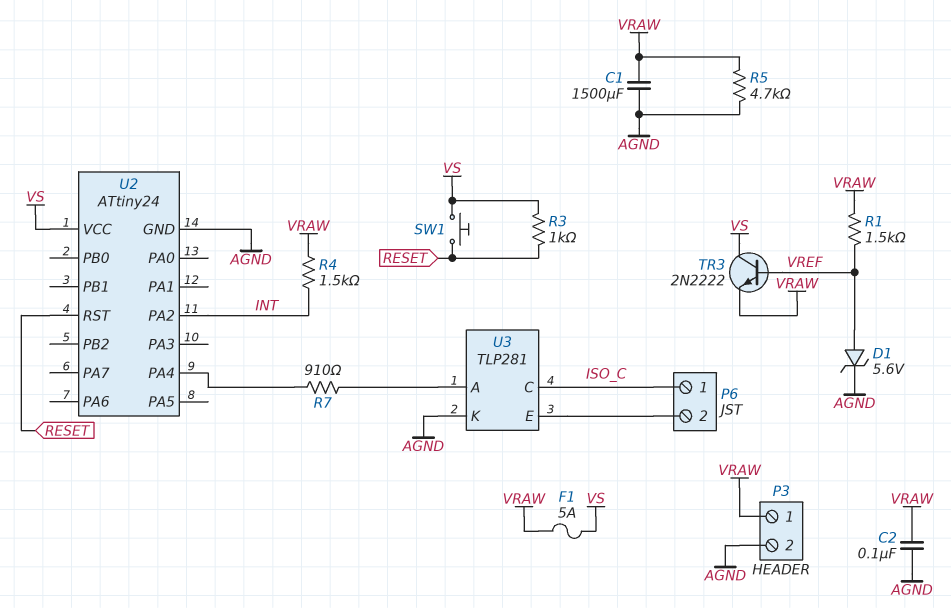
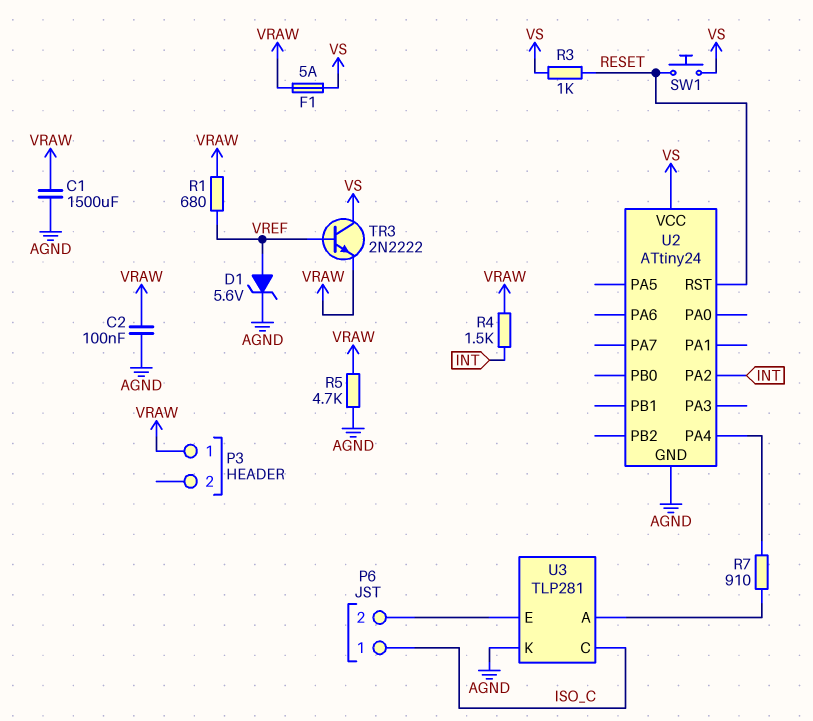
P3 pin 2: AGND -> none
R1: 1.5k (VRAW, VREF) -> 680 (VRAW, VREF)

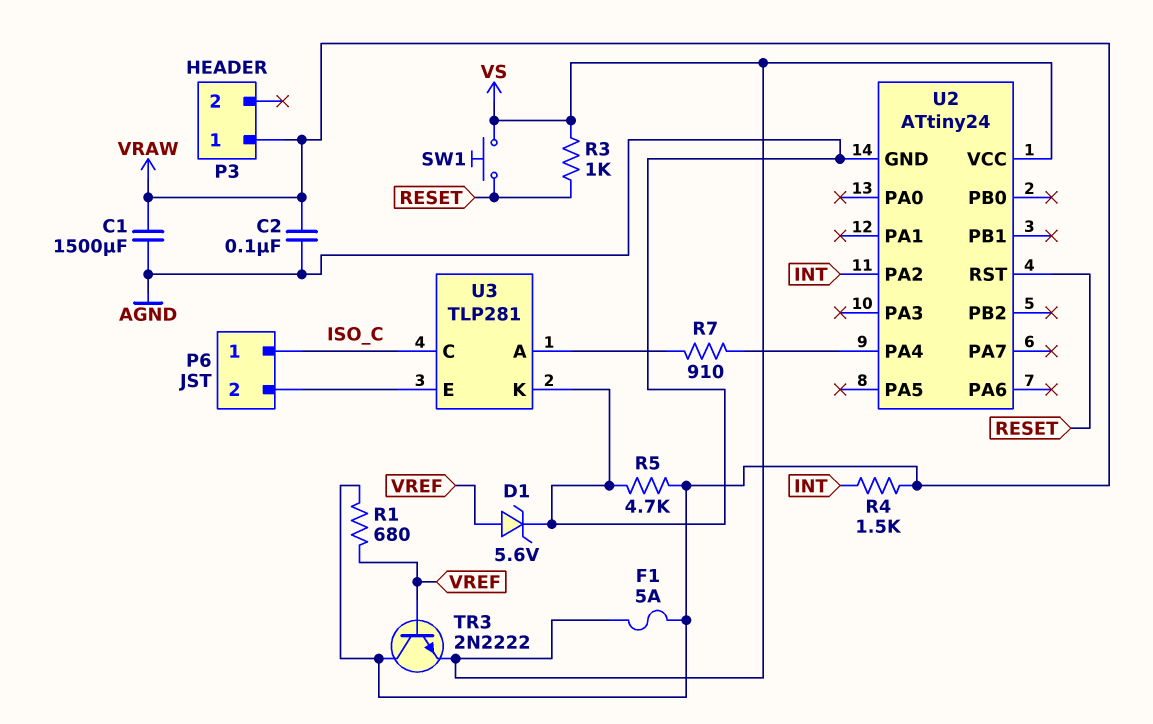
TR3: NPN 2N2222 (B VREF, C VS, E VRAW) -> NPN 2N2222 (B VREF, C VRAW, E VS)

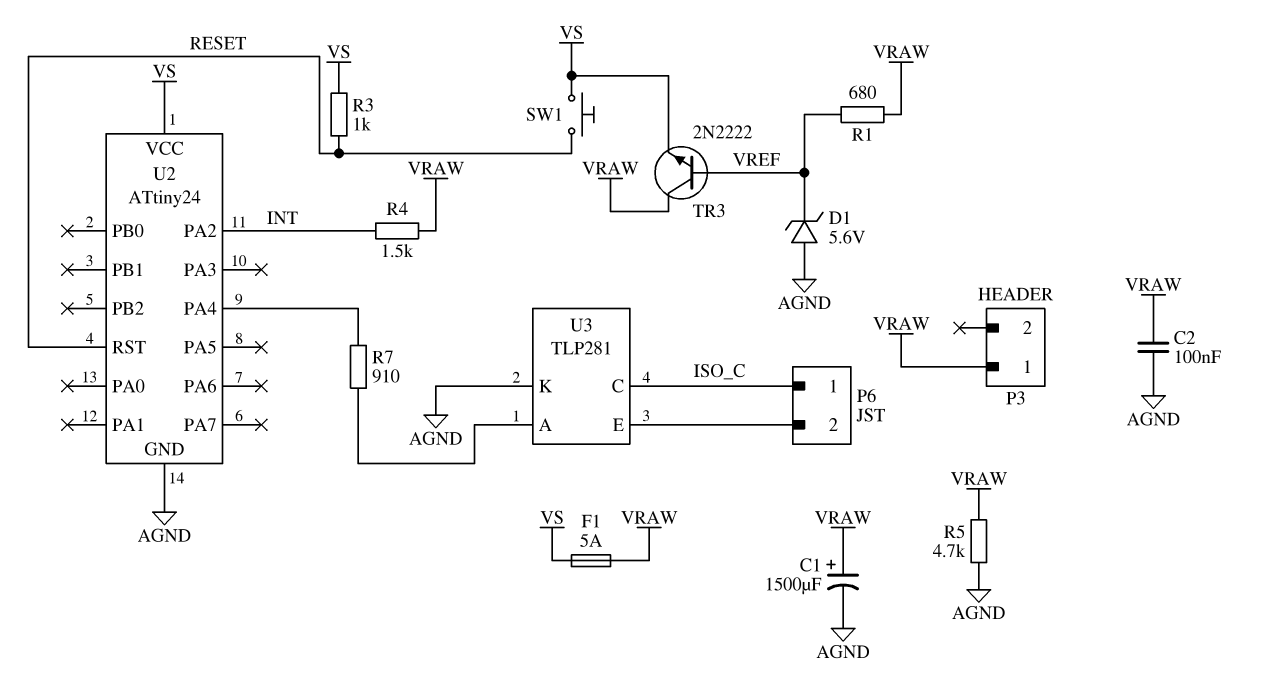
C1: 1500uF (AGND, VRAW) -> 1500uF (plus VRAW, minus AGND)
D1: zener 5.6V (A VREF, K AGND) -> zener 5.6V (A AGND, K VREF)

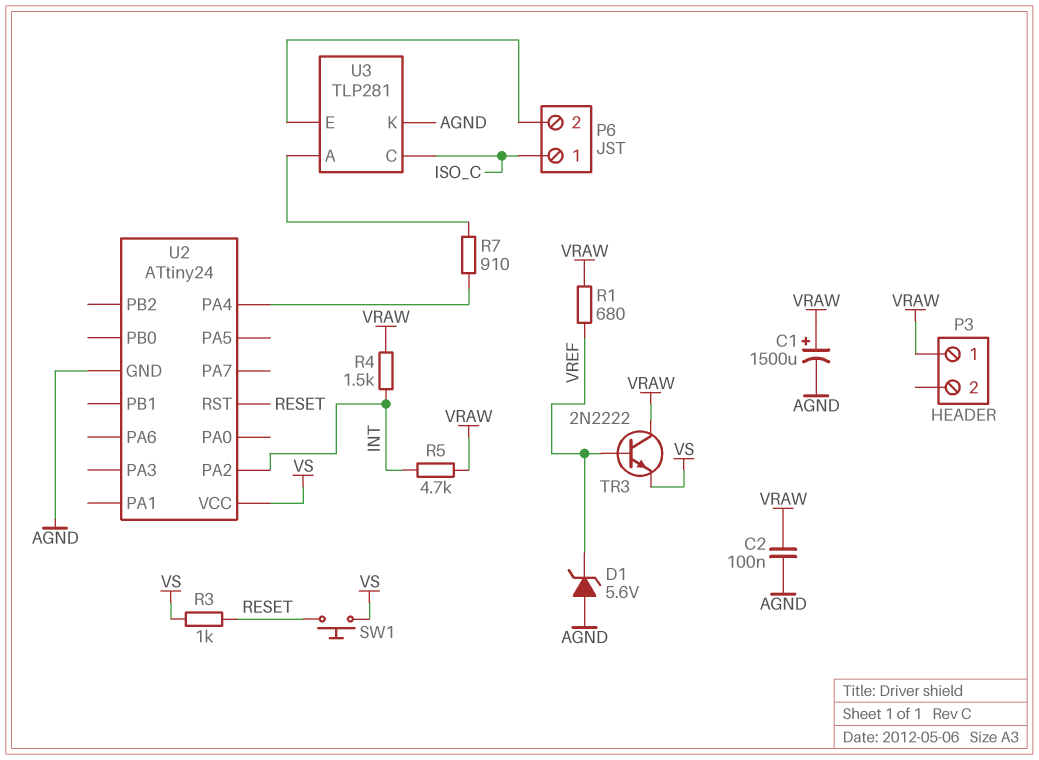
F1: 5A (VRAW, VS) -> none
R5: 4.7k (AGND, VRAW) -> 4.7k (INT, VRAW)

